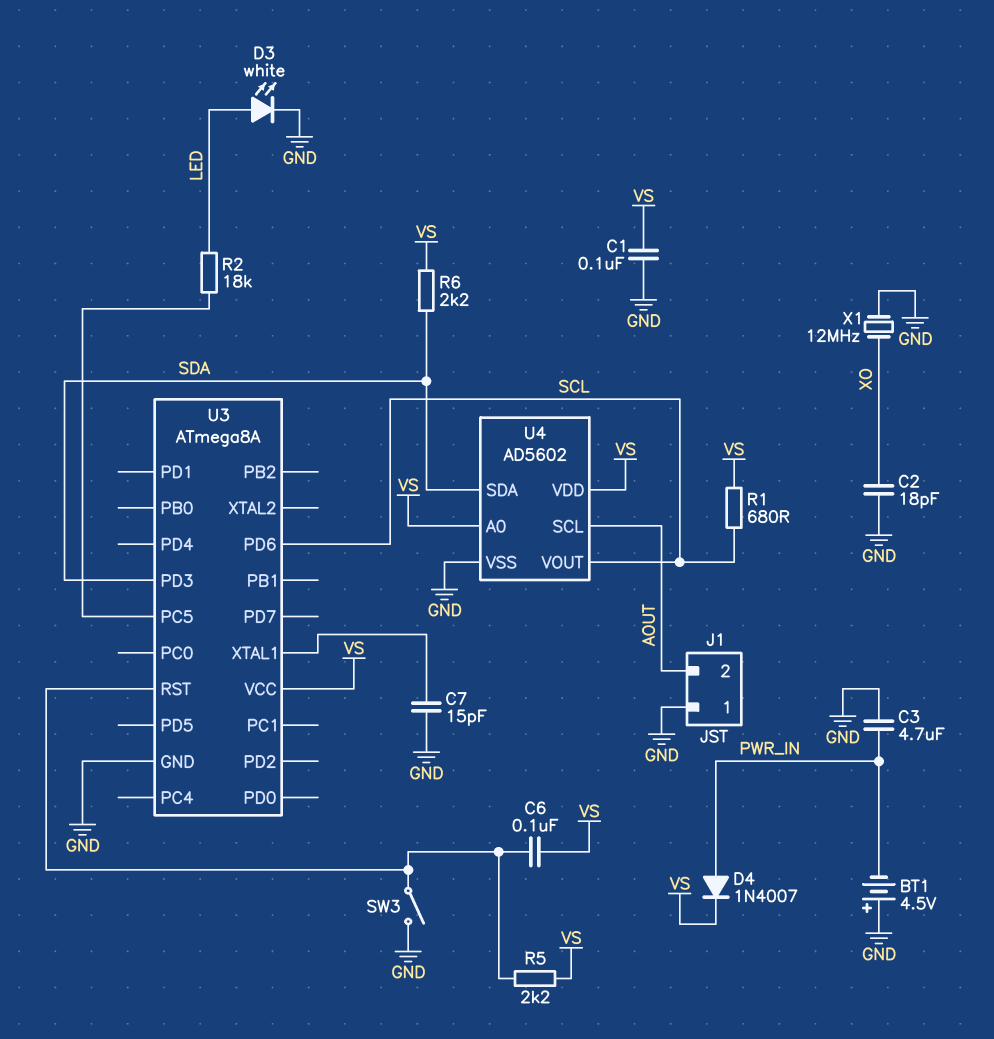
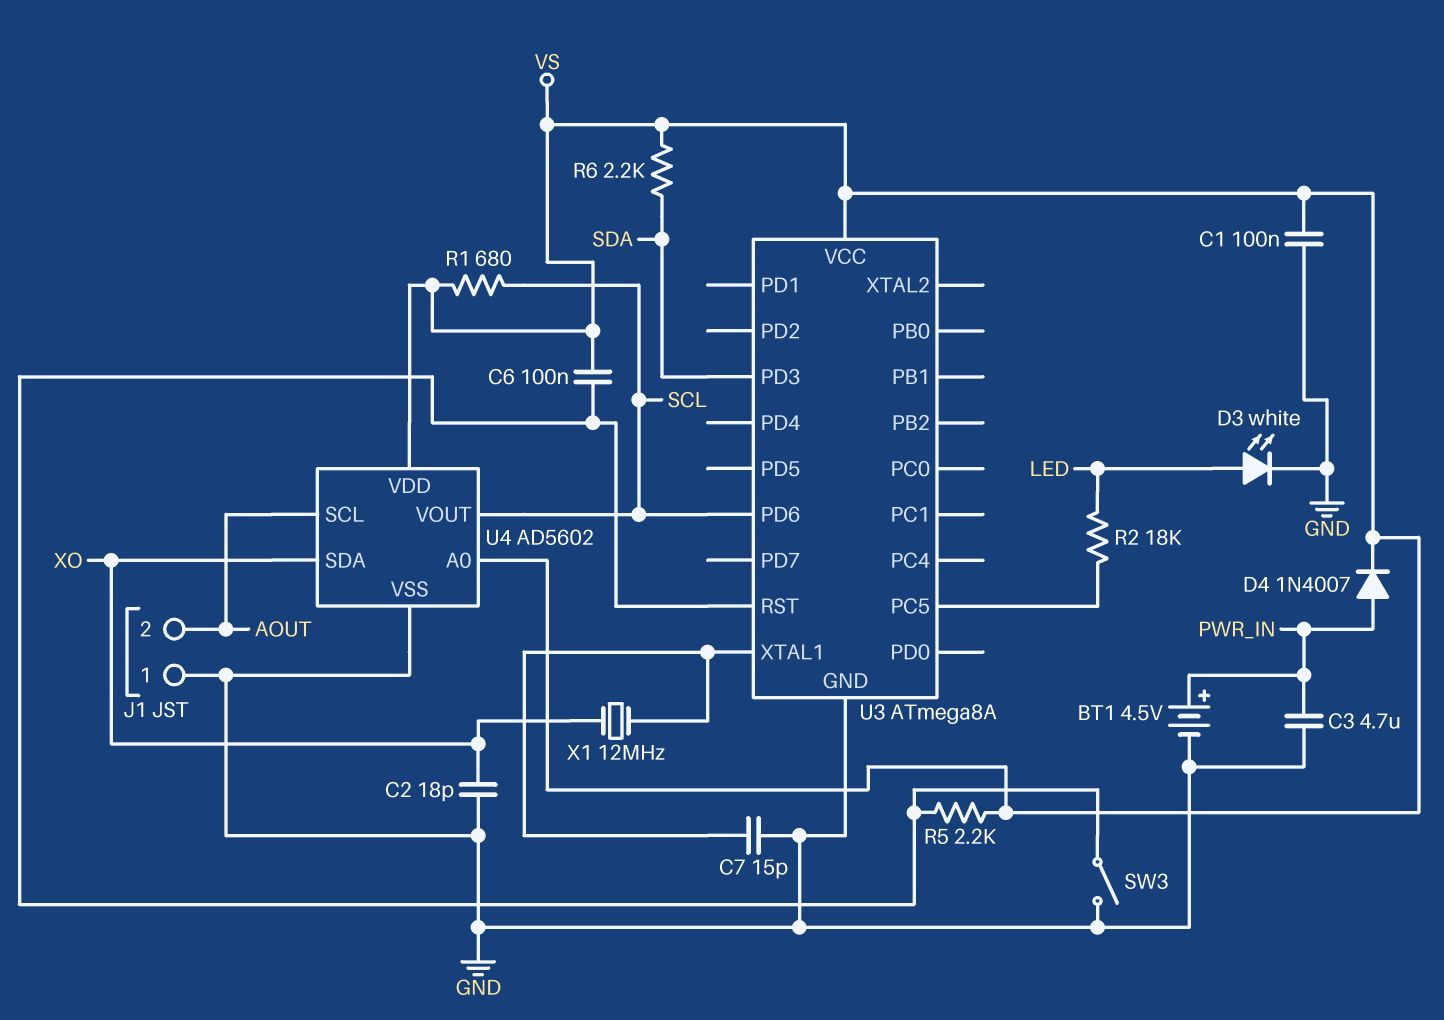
BT1: 4.5V (plus GND, minus PWR_IN) -> 4.5V (plus PWR_IN, minus GND)
U4 pin SDA: SDA -> XO
X1: 12MHz (GND, XO) -> 12MHz (U3/XTAL1, XO)

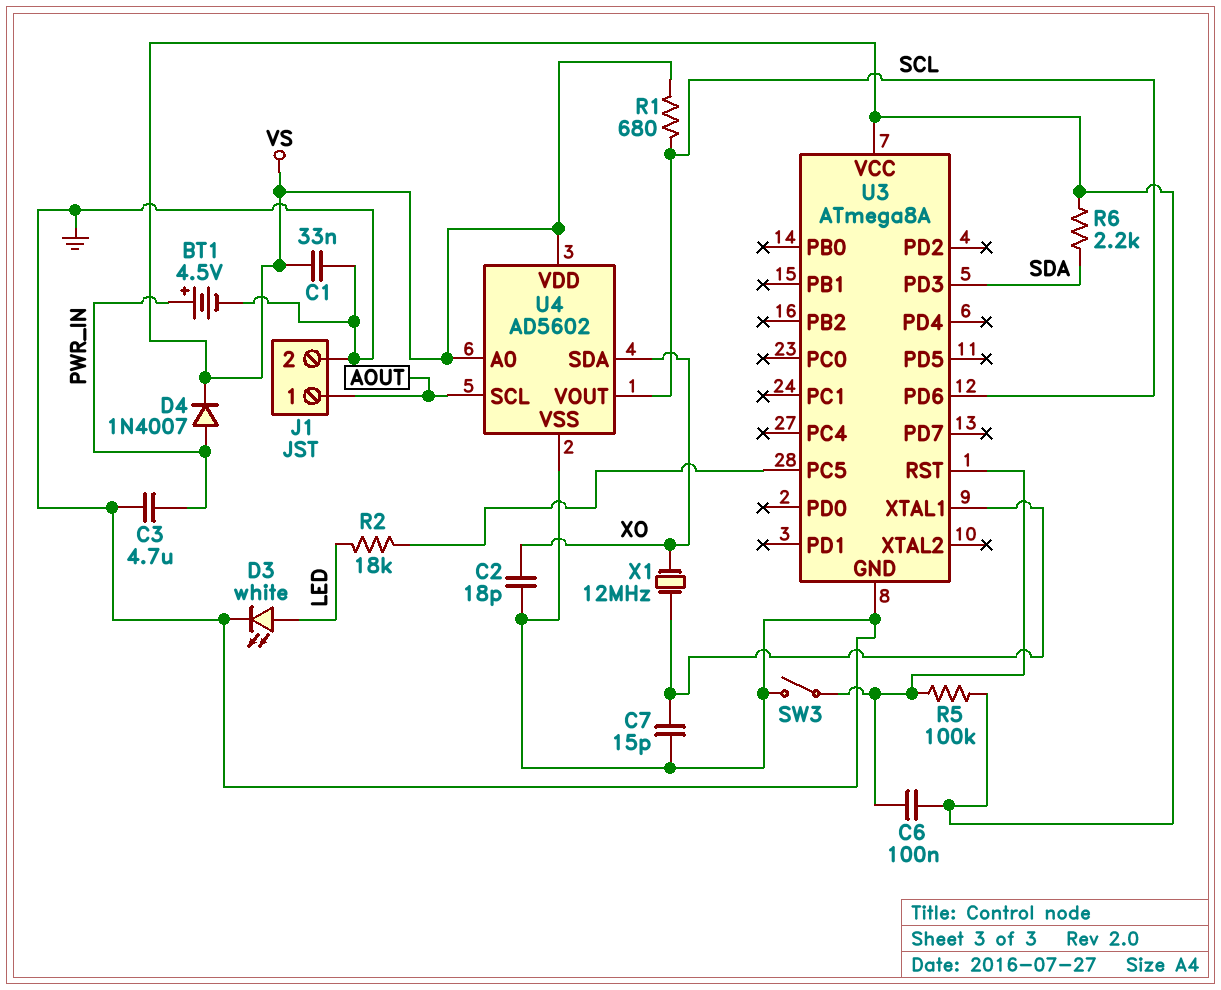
C1: 100nF (GND, VS) -> 33nF (GND, VS)
J1 pin 1: GND -> AOUT
J1 pin 2: AOUT -> GND
R5: 2.2k (U3/RST, VS) -> 100k (U3/RST, VS)

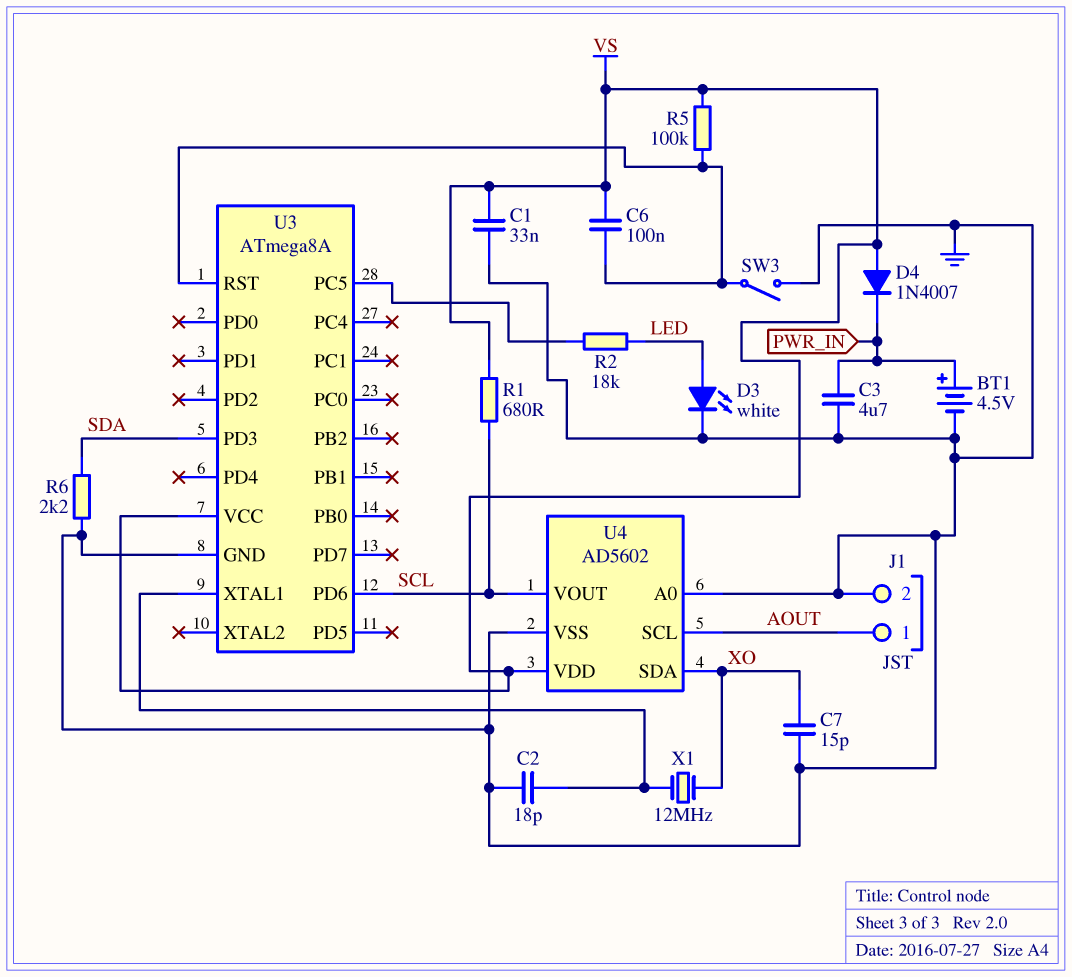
C2: 18pF (GND, XO) -> 18pF (GND, U3/XTAL1)
C7: 15pF (GND, U3/XTAL1) -> 15pF (GND, XO)
D4: diode 1N4007 (A PWR_IN, K VS) -> diode 1N4007 (A VS, K PWR_IN)
R6: 2.2k (SDA, VS) -> 2.2k (GND, SDA)
U4 pin A0: VS -> GND

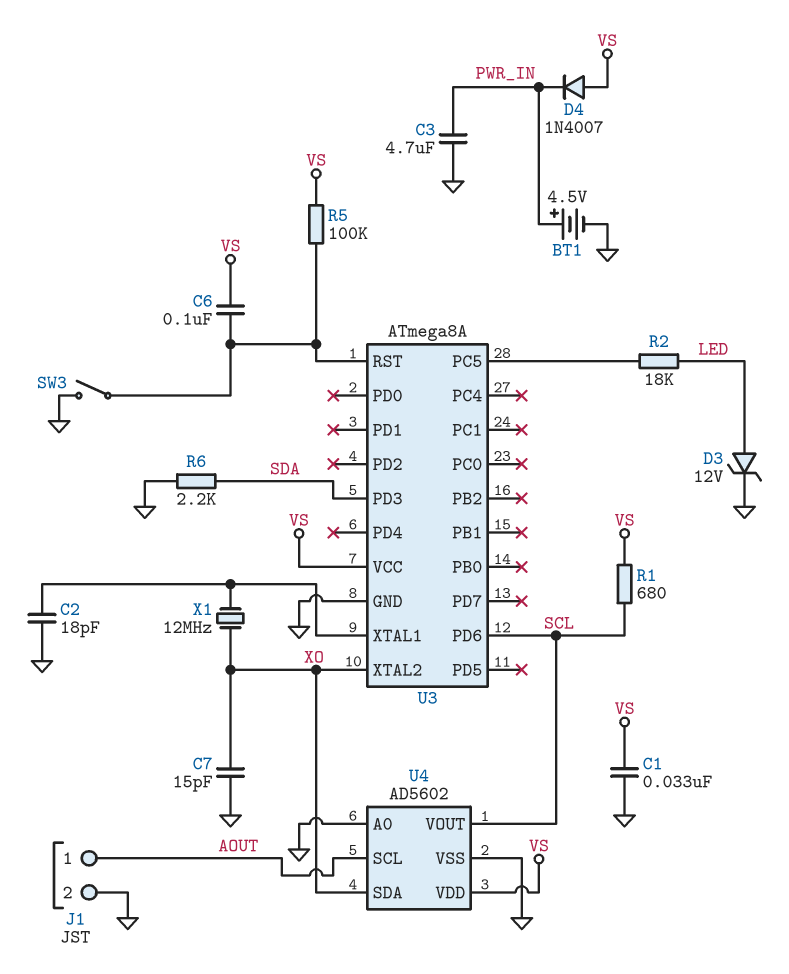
D3: LED white (A LED, K GND) -> zener 12V (A LED, K GND)
U3 pin XTAL2: none -> XO

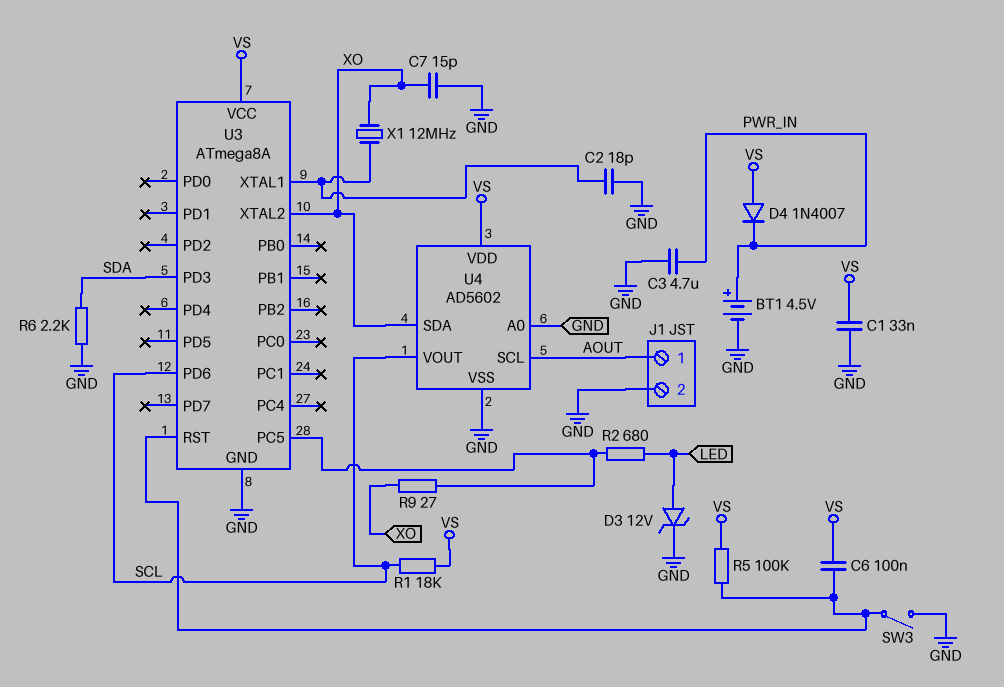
R1: 680 (SCL, VS) -> 18k (SCL, VS)
R2: 18k (LED, U3/PC5) -> 680 (LED, U3/PC5)
R9: none -> 27 (U3/PC5, XO)

